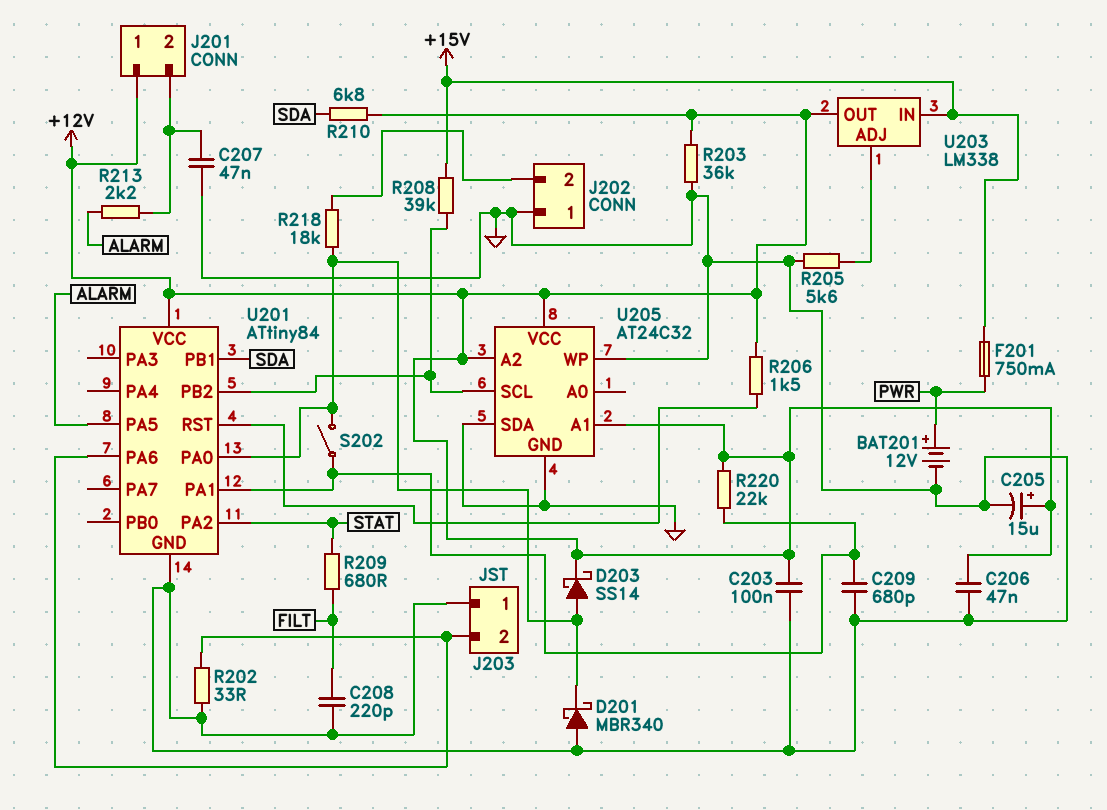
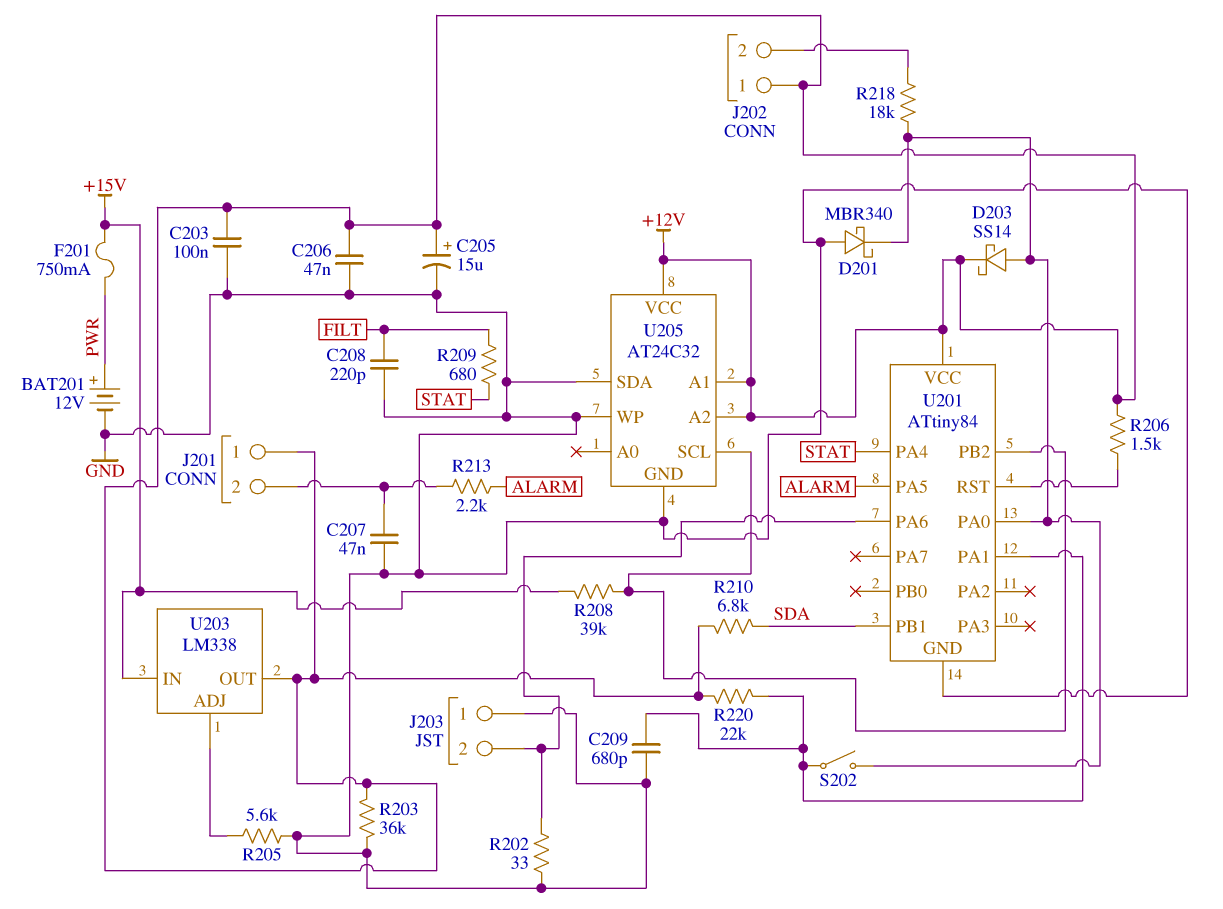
J202 pin 1: GND -> +12V
U201 pin PA2: STAT -> none
U201 pin PA4: none -> STAT

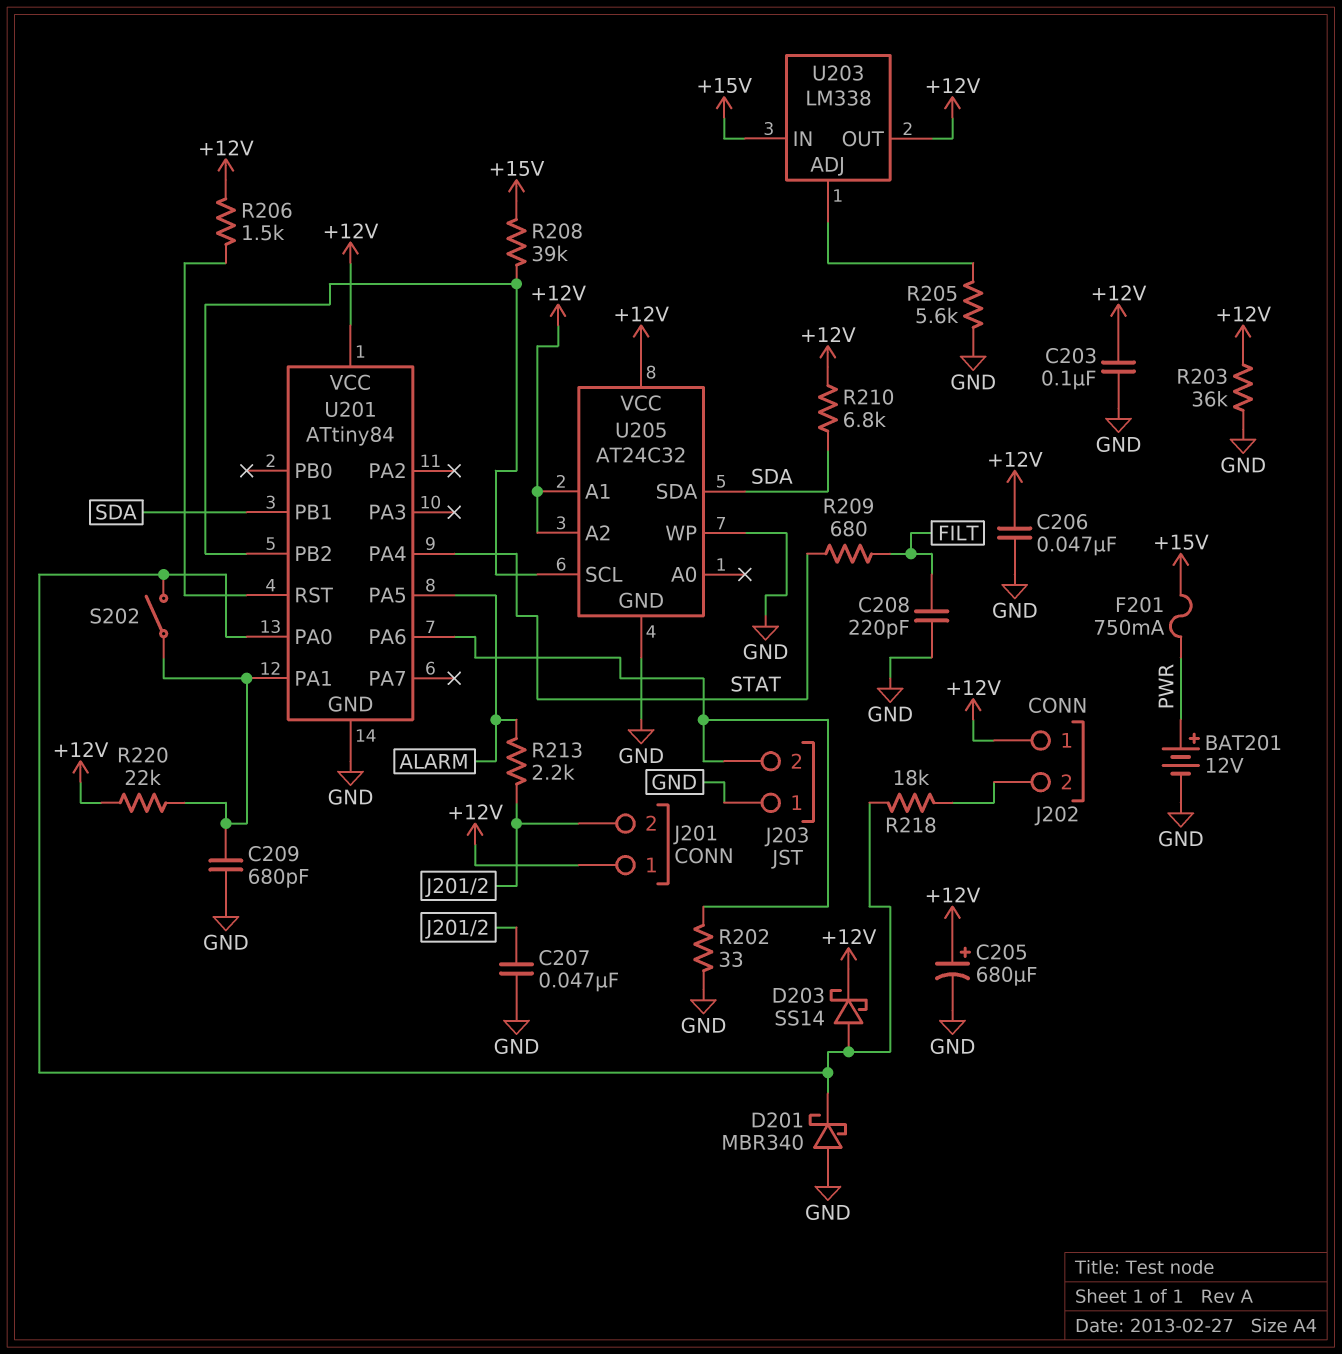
C205: 15uF (plus +12V, minus GND) -> 680uF (plus +12V, minus GND)
U205 pin SDA: GND -> SDA

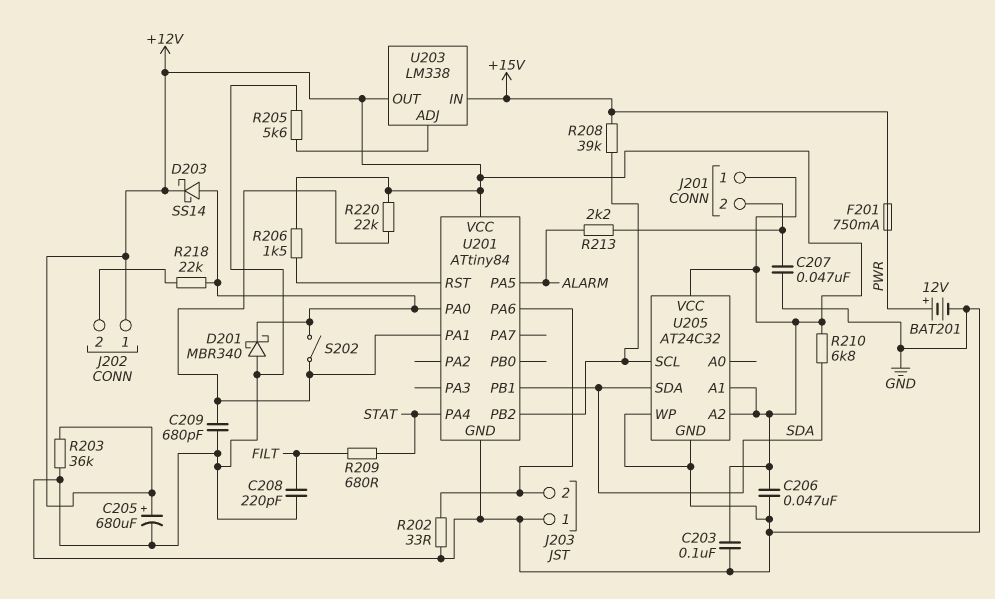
R218: 18k (J202/2, U201/PA0) -> 22k (J202/2, U201/PA0)

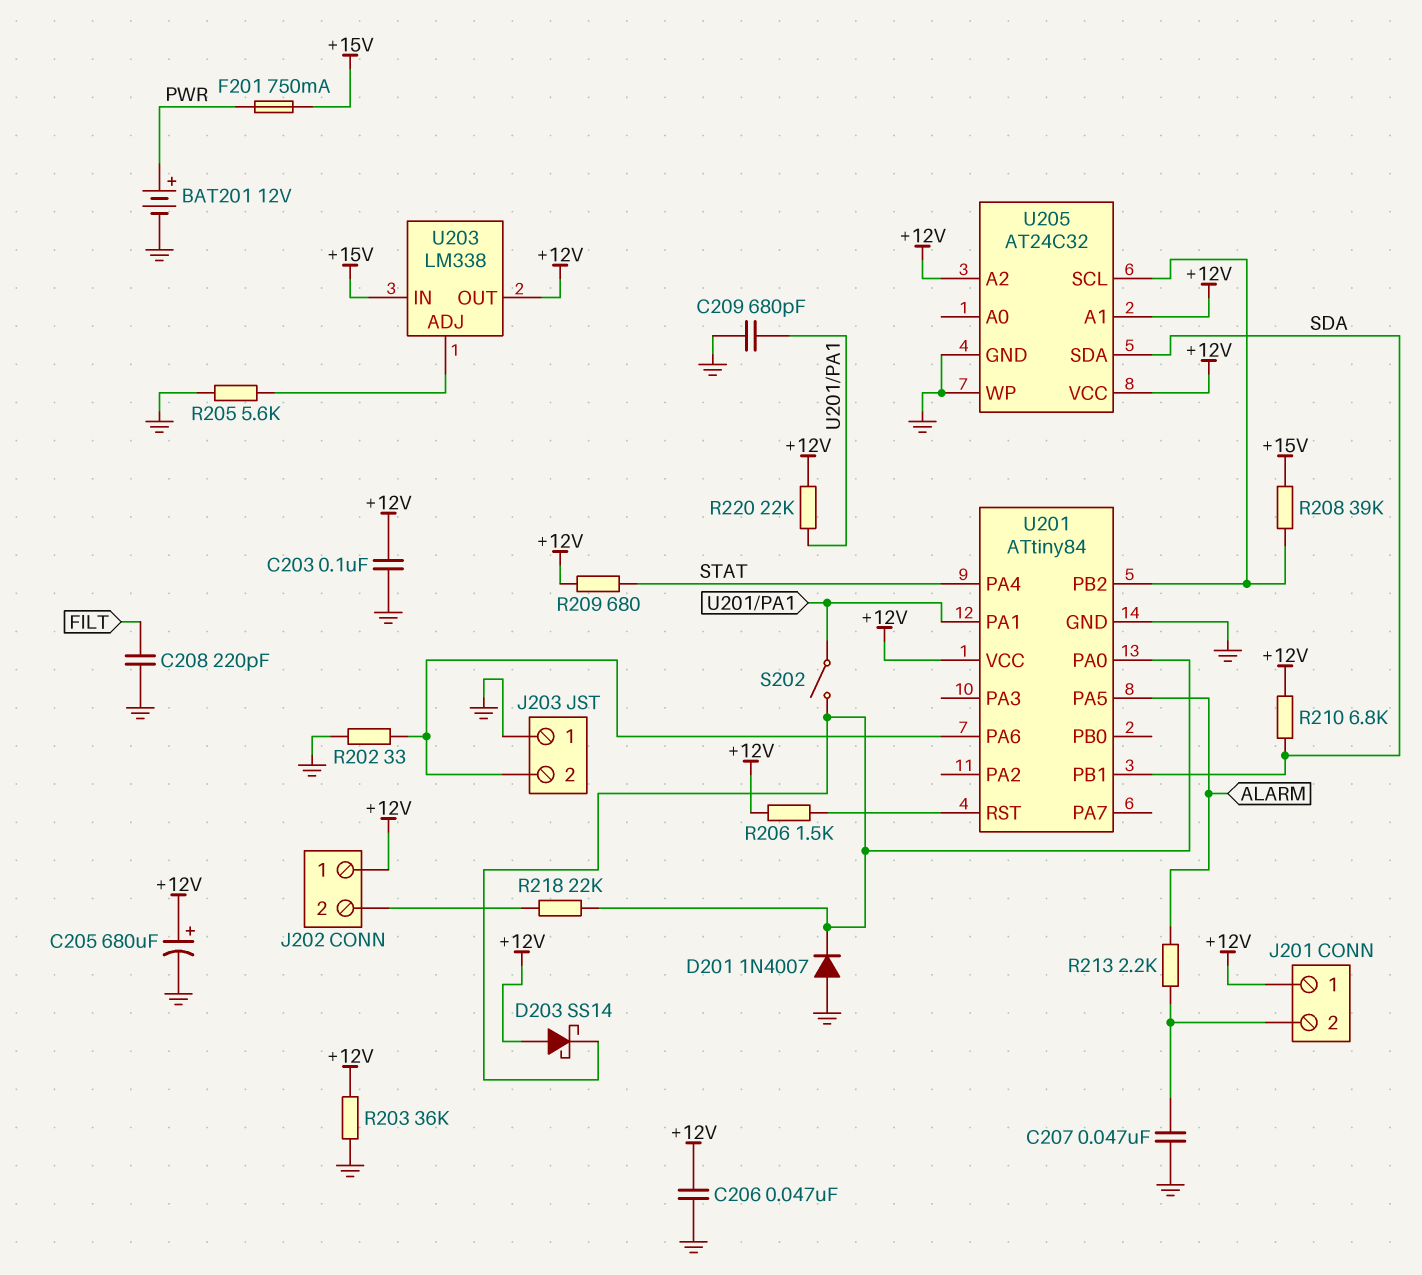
D201: schottky MBR340 (A GND, K U201/PA0) -> diode 1N4007 (A GND, K U201/PA0)
D203: schottky SS14 (A U201/PA0, K +12V) -> schottky SS14 (A +12V, K U201/PA0)
R209: 680 (FILT, STAT) -> 680 (+12V, STAT)

